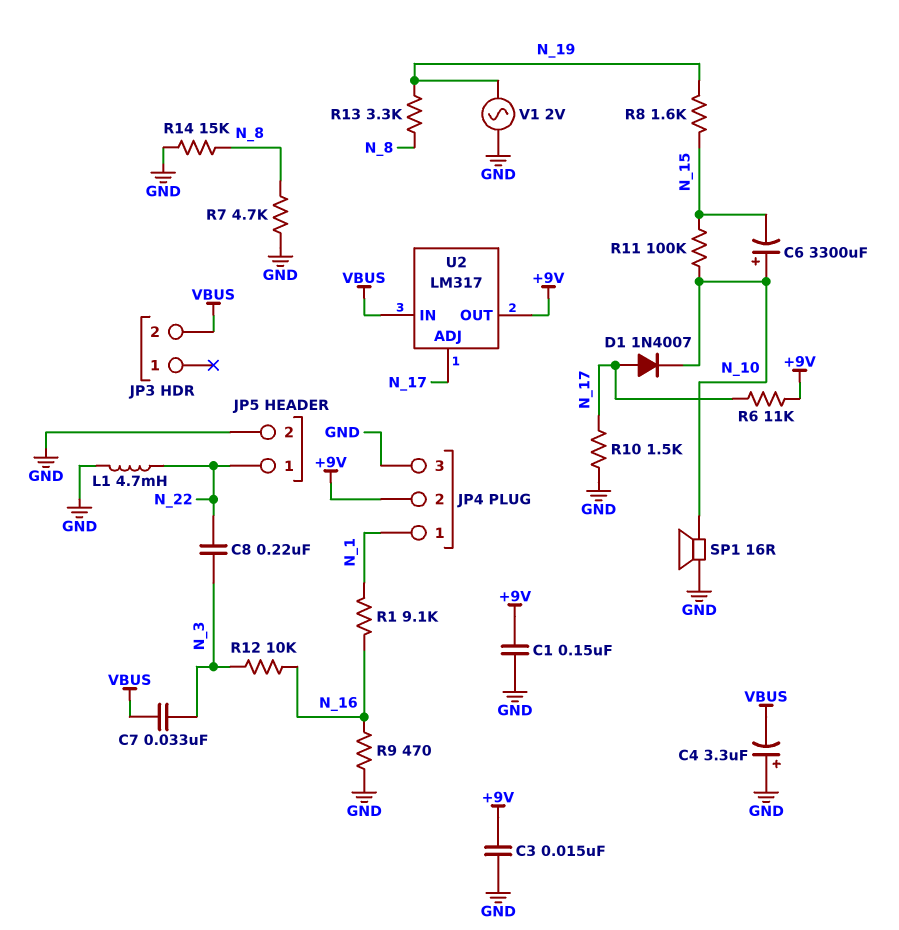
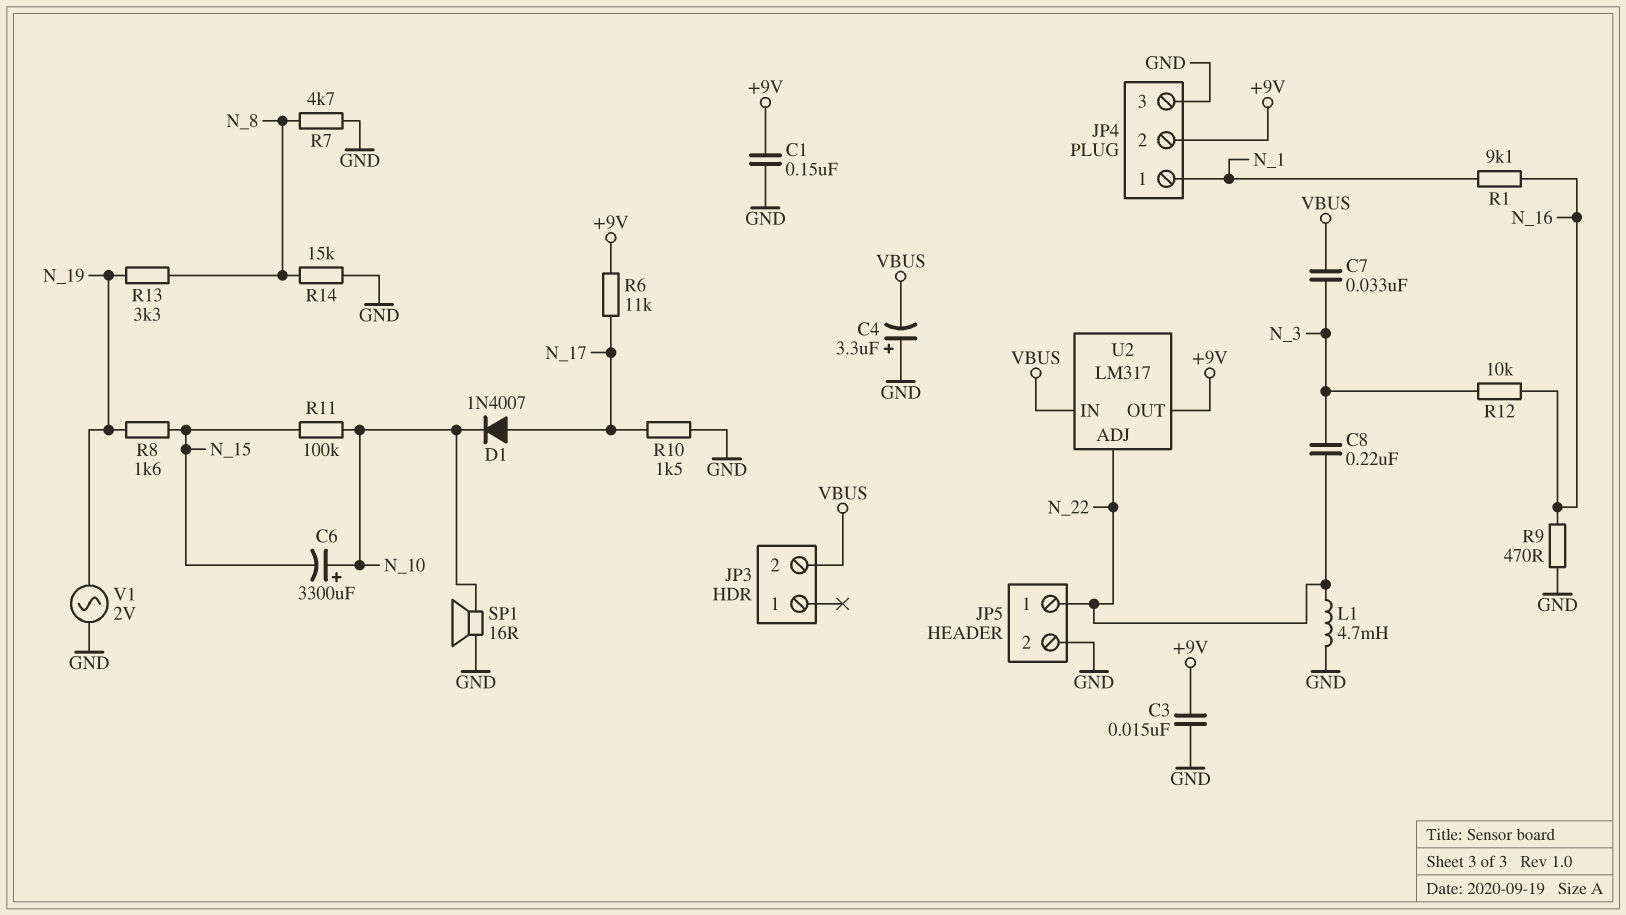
U2 pin ADJ: N_17 -> N_22

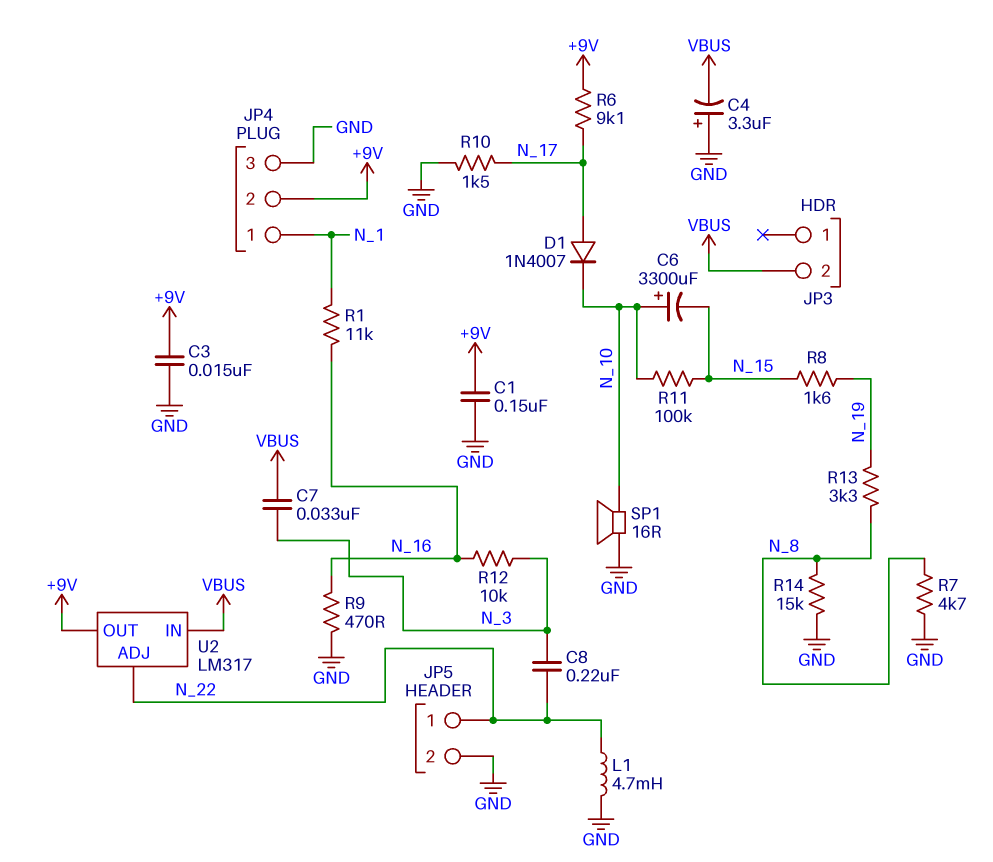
R1: 9.1k (N_1, N_16) -> 11k (N_1, N_16)
R6: 11k (+9V, N_17) -> 9.1k (+9V, N_17)
V1: AC 2V (GND, N_19) -> none

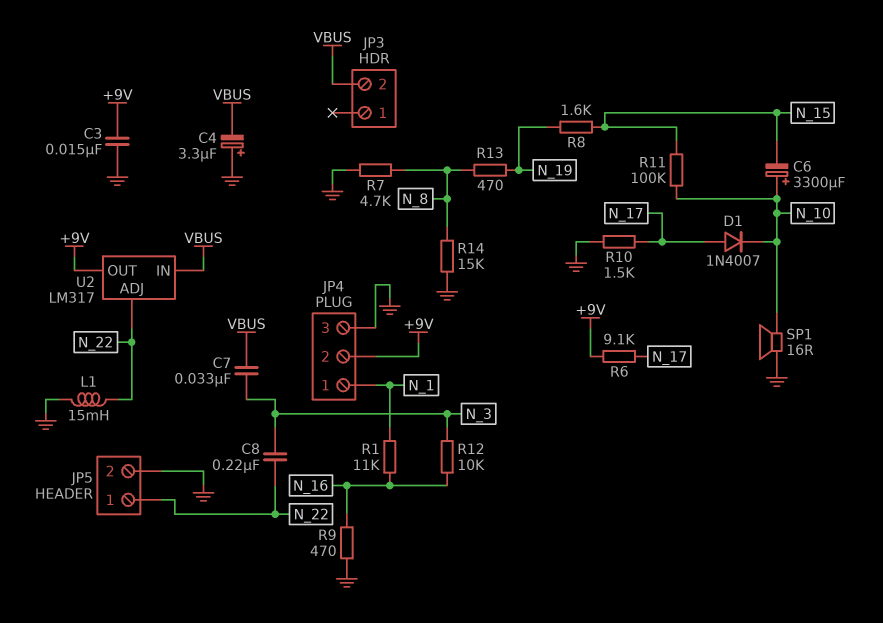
C1: 150nF (+9V, GND) -> none
L1: 4.7mH (GND, N_22) -> 15mH (GND, N_22)
R13: 3.3k (N_8, N_19) -> 470 (N_8, N_19)

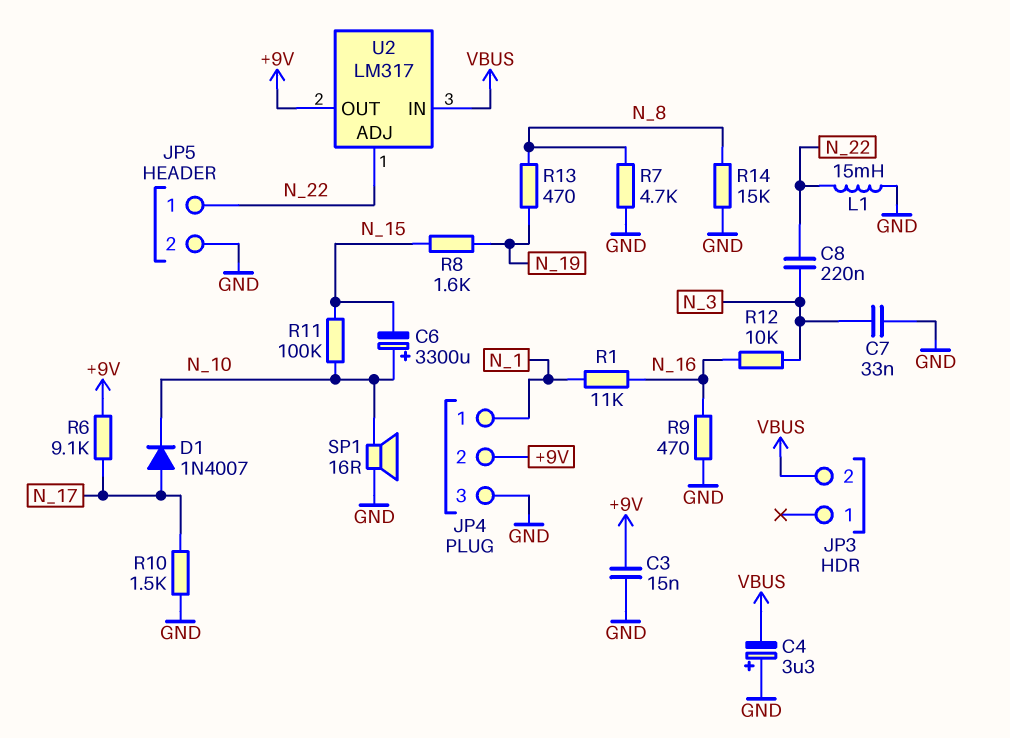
C7: 33nF (N_3, VBUS) -> 33nF (GND, N_3)

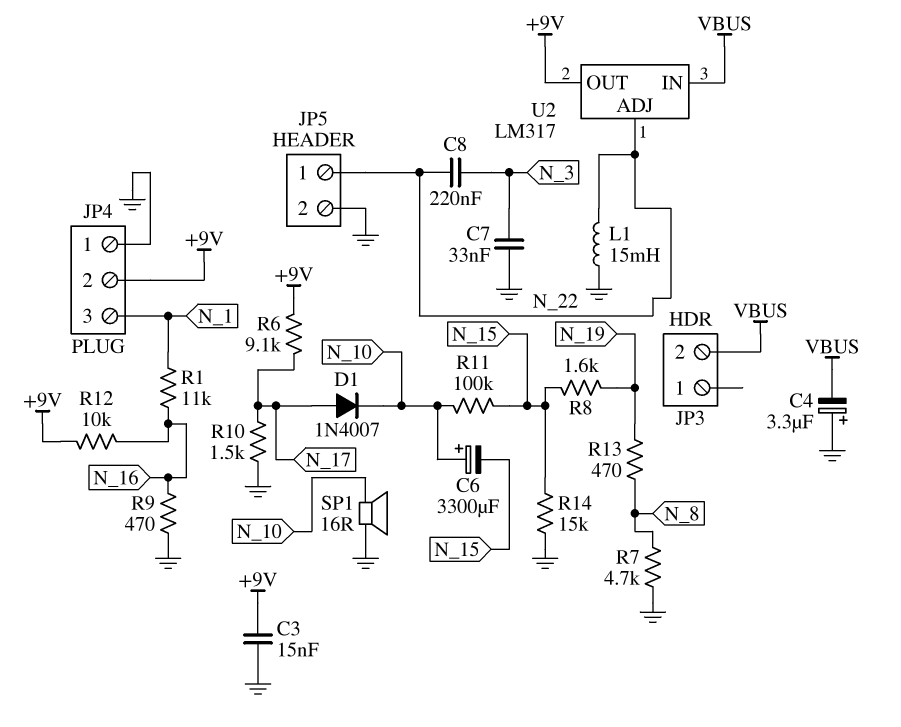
JP4 pin 1: N_1 -> GND
JP4 pin 3: GND -> N_1
R12: 10k (N_3, N_16) -> 10k (+9V, N_16)
R14: 15k (GND, N_8) -> 15k (GND, N_15)

